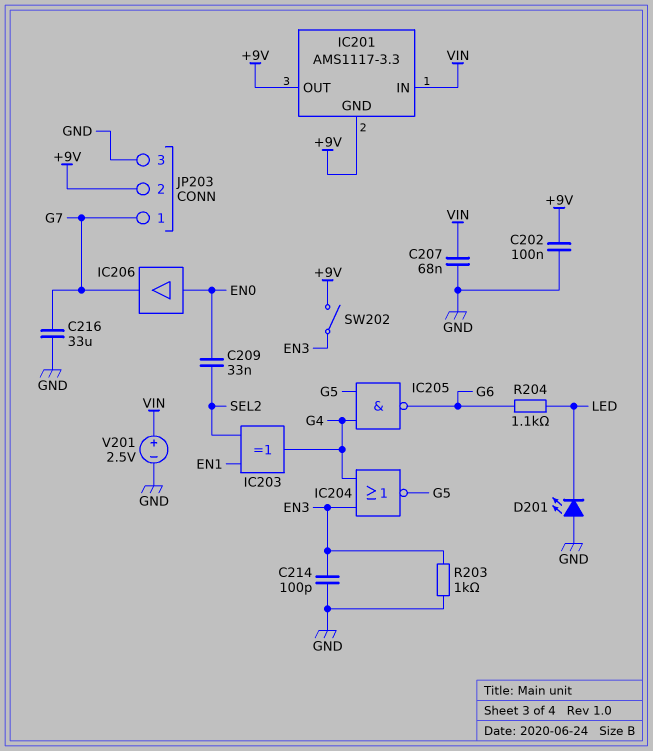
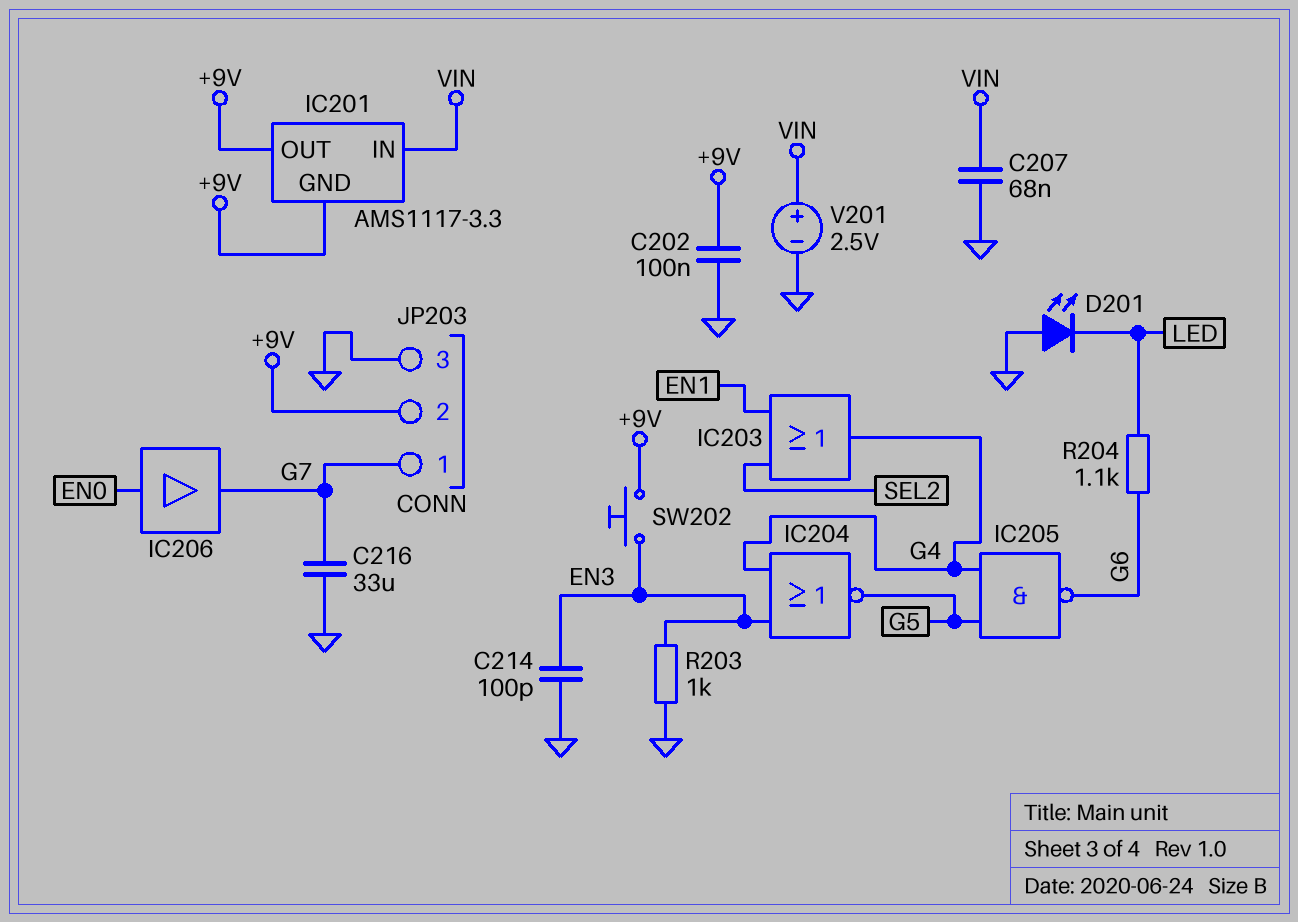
C209: 33nF (EN0, SEL2) -> none
IC203: XOR (in EN1, in SEL2, out G4) -> OR (in EN1, in SEL2, out G4)
SW202: switch (+9V, EN3) -> button (+9V, EN3)

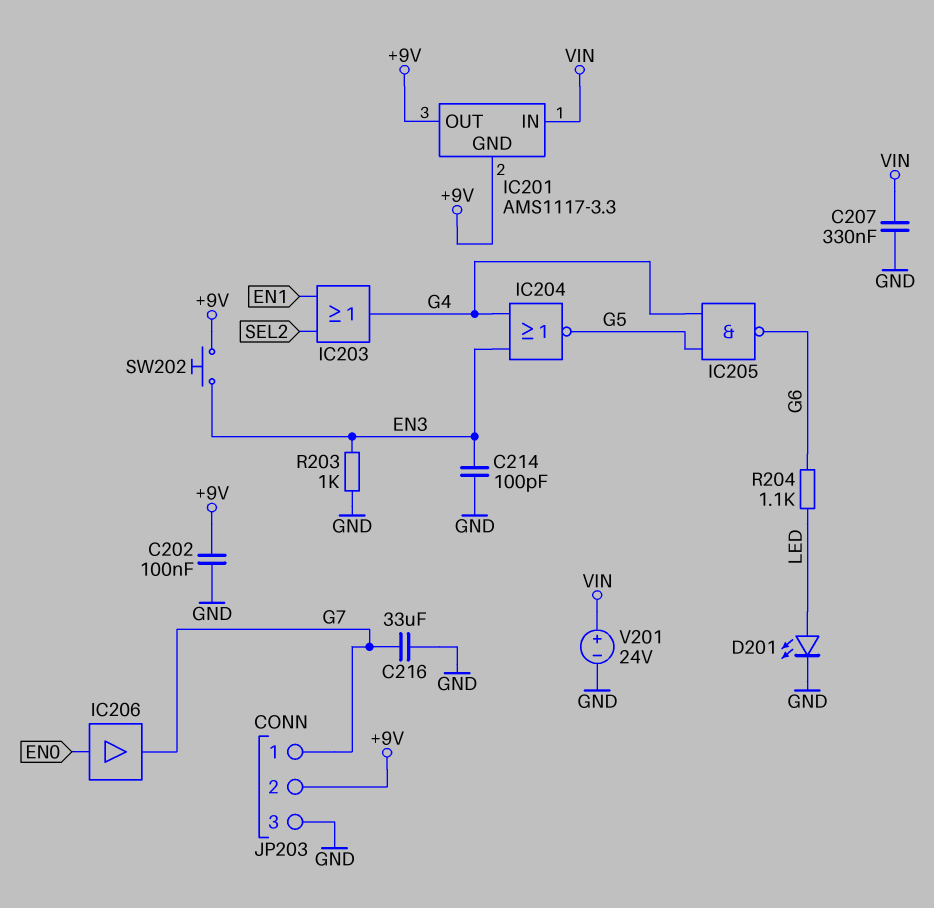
C207: 68nF (GND, VIN) -> 330nF (GND, VIN)
D201: LED (A GND, K LED) -> LED (A LED, K GND)
V201: 2.5V (plus VIN, minus GND) -> 24V (plus VIN, minus GND)

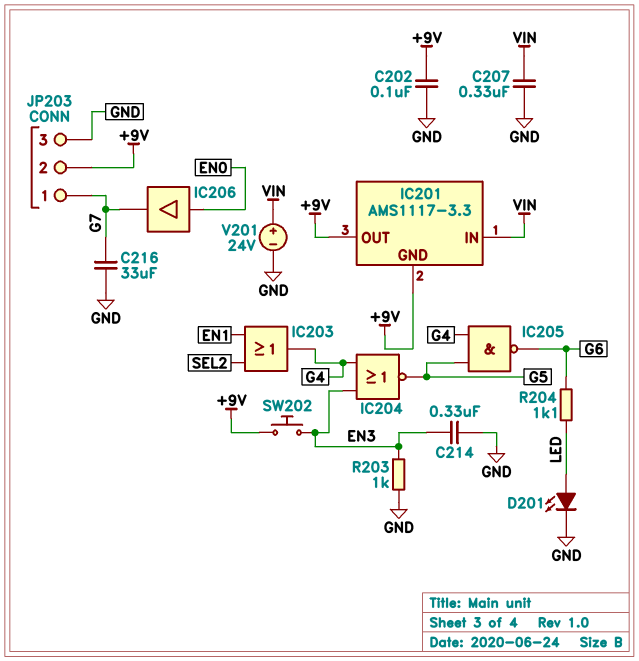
C214: 100pF (EN3, GND) -> 330nF (EN3, GND)

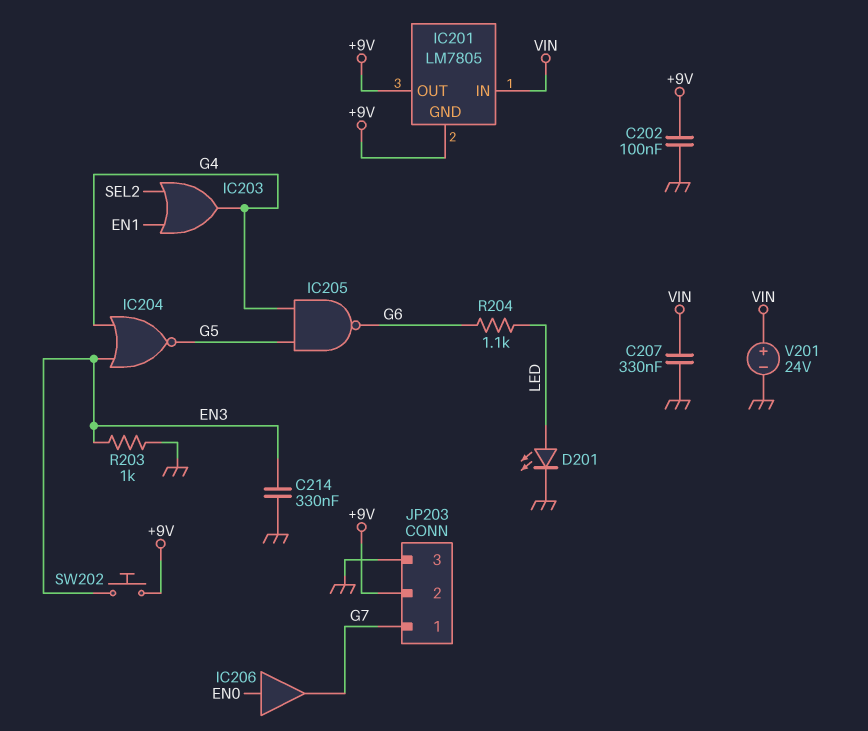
C216: 33uF (G7, GND) -> none
IC201: AMS1117-3.3 -> LM7805

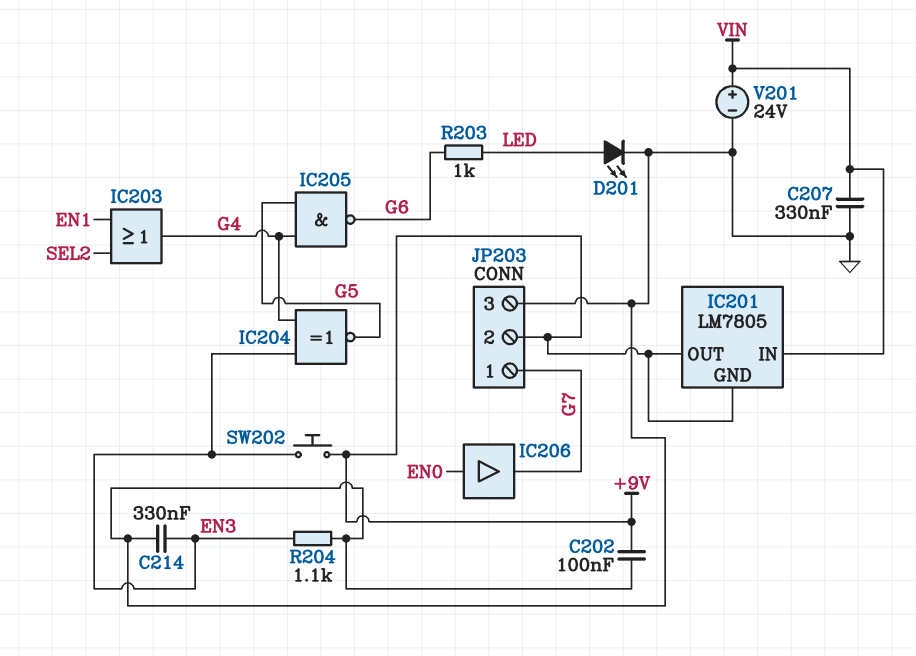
IC204: NOR (in EN3, in G4, out G5) -> XNOR (in EN3, in G4, out G5)
R203: 1k (EN3, GND) -> 1k (G6, LED)
R204: 1.1k (G6, LED) -> 1.1k (EN3, GND)

